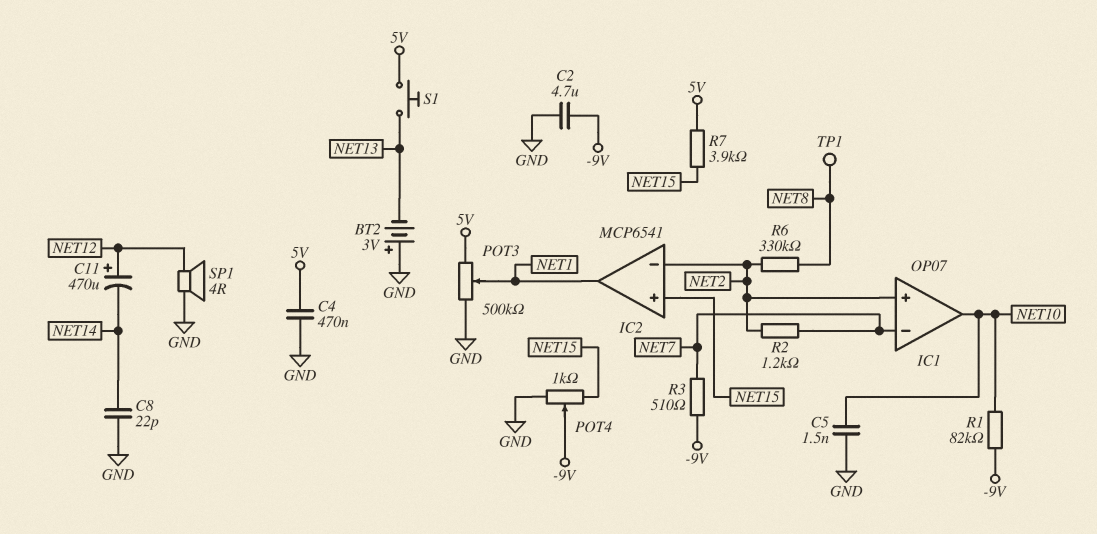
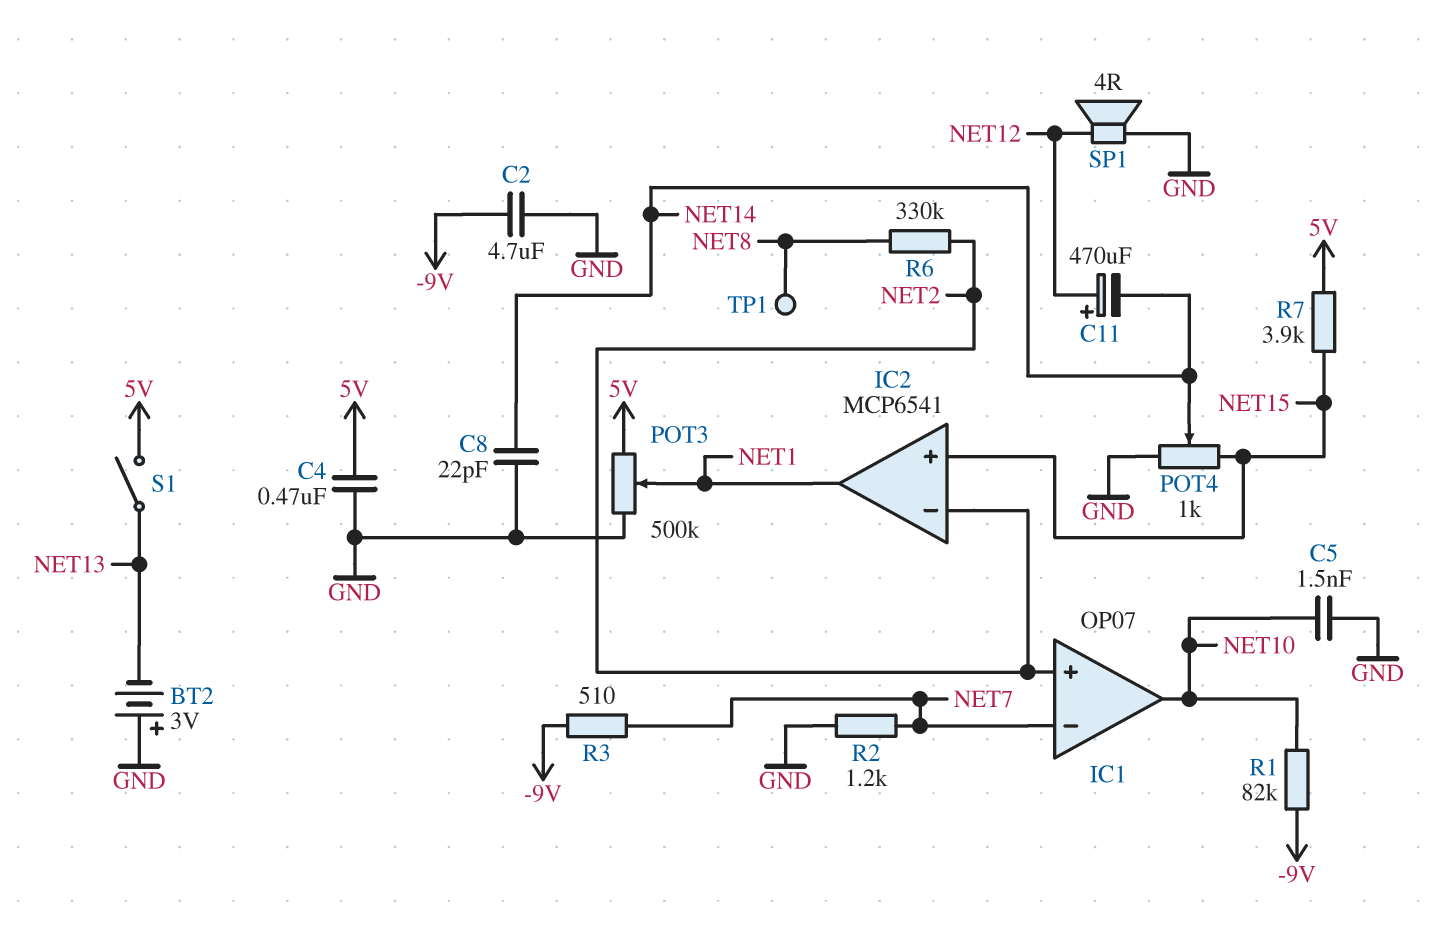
POT4: 1k (GND, NET15, wiper -9V) -> 1k (GND, NET15, wiper NET14)
R2: 1.2k (NET2, NET7) -> 1.2k (GND, NET7)
S1: button (5V, NET13) -> switch (5V, NET13)

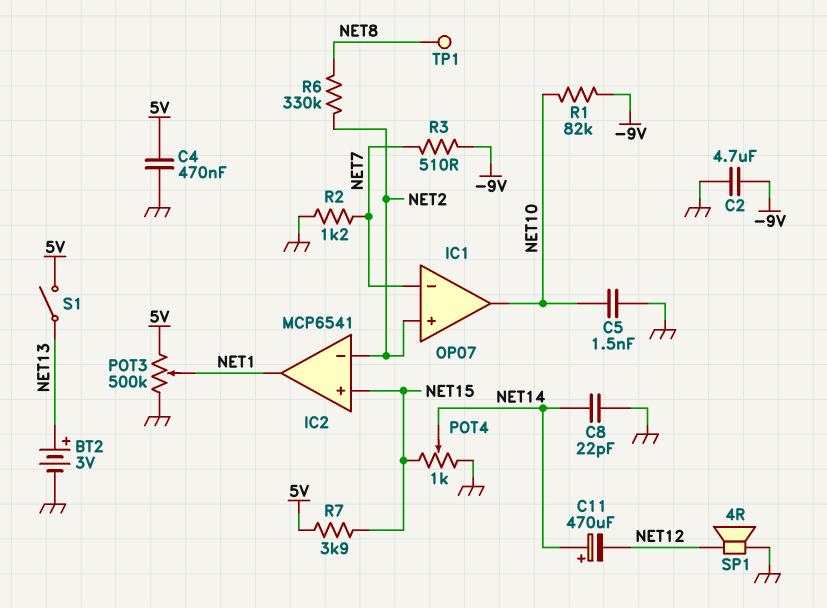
BT2: 3V (plus GND, minus NET13) -> 3V (plus NET13, minus GND)
C11: 470uF (plus NET12, minus NET14) -> 470uF (plus NET14, minus NET12)

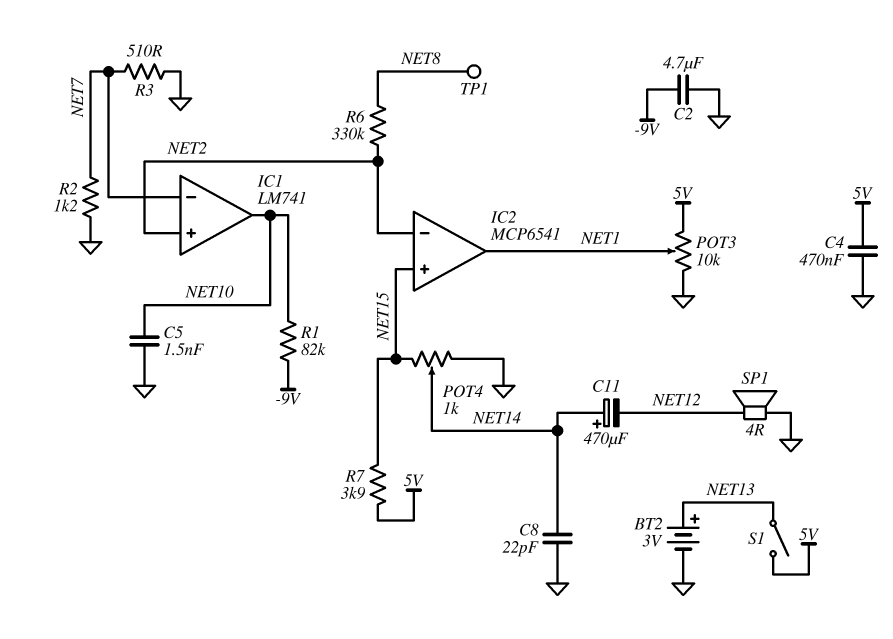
IC1: OP07 -> LM741
POT3: 500k (5V, GND, wiper NET1) -> 10k (5V, GND, wiper NET1)
R3: 510 (-9V, NET7) -> 510 (GND, NET7)

